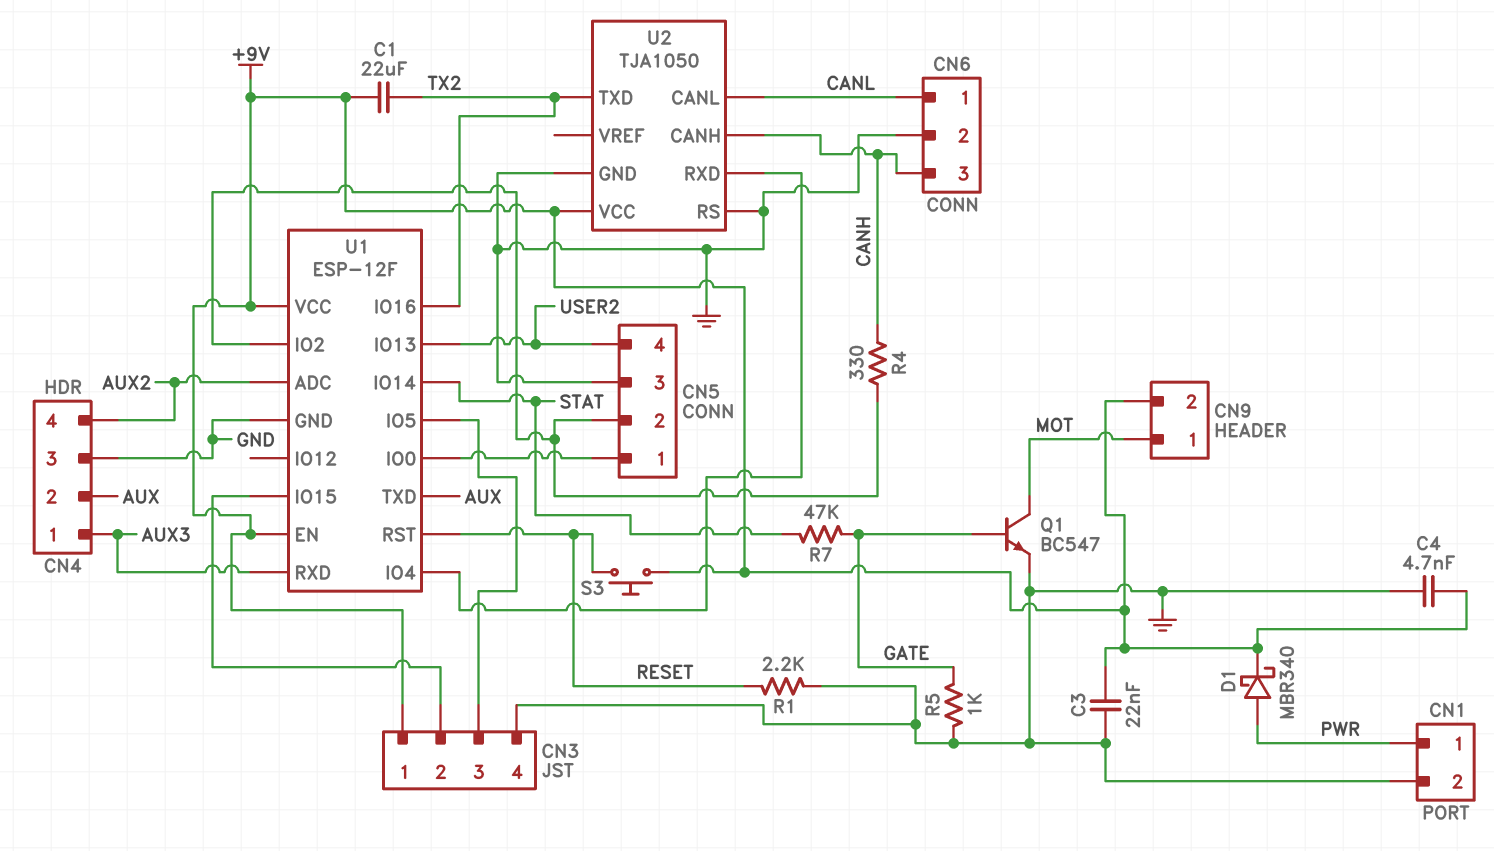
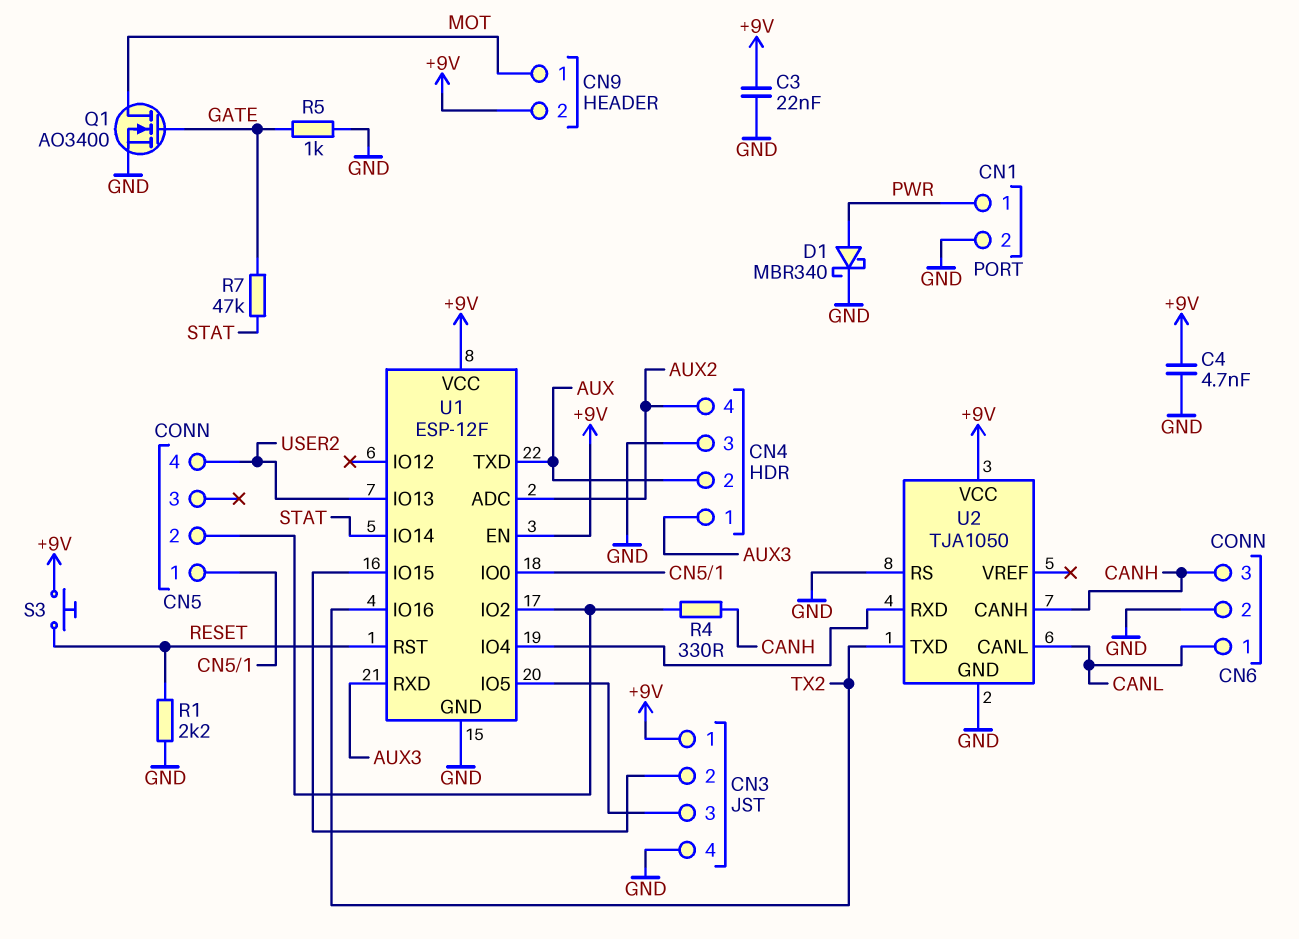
C1: 22uF (+9V, TX2) -> none
CN5 pin 3: GND -> none
D1: schottky MBR340 (A PWR, K +9V) -> schottky MBR340 (A PWR, K GND)
Q1: NPN BC547 (B GATE, C MOT, E GND) -> NMOS AO3400 (G GATE, D MOT, S GND)

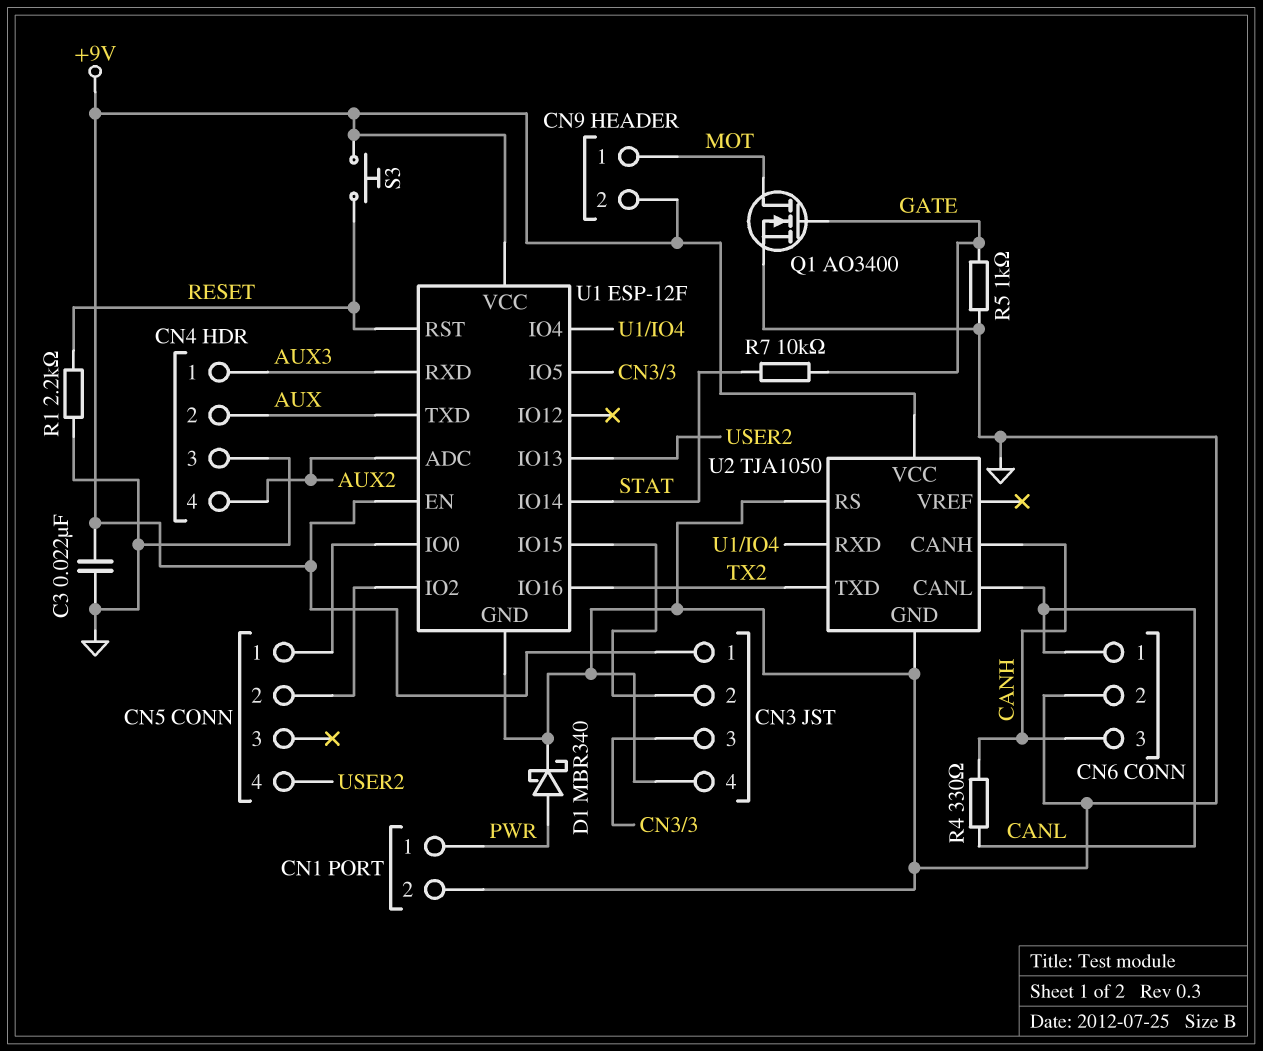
C4: 4.7nF (+9V, GND) -> none
R4: 330 (CANH, CN5/2) -> 330 (CANH, CANL)
R7: 47k (GATE, STAT) -> 10k (GATE, STAT)

